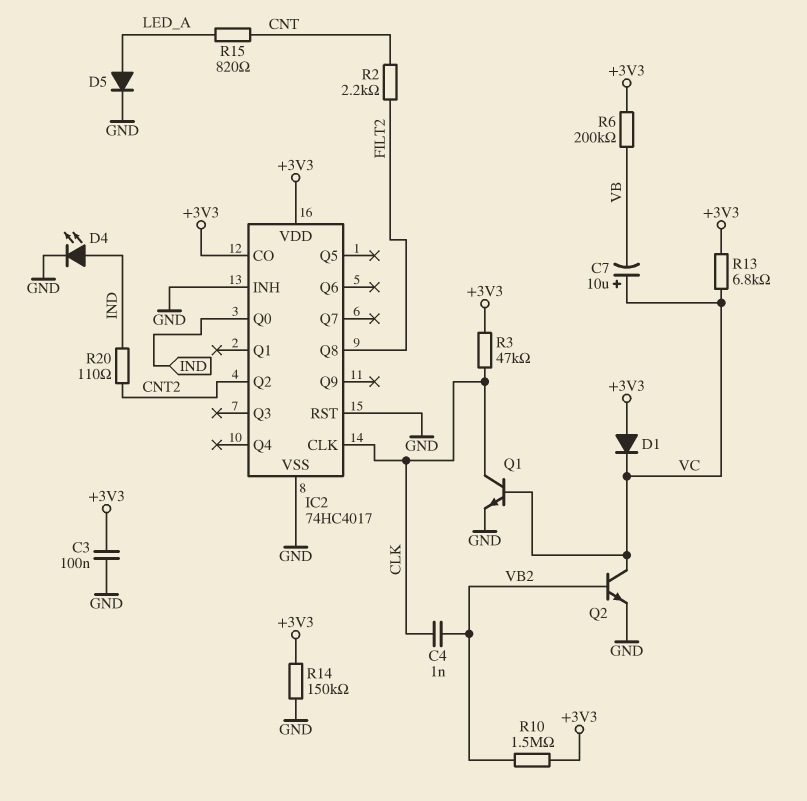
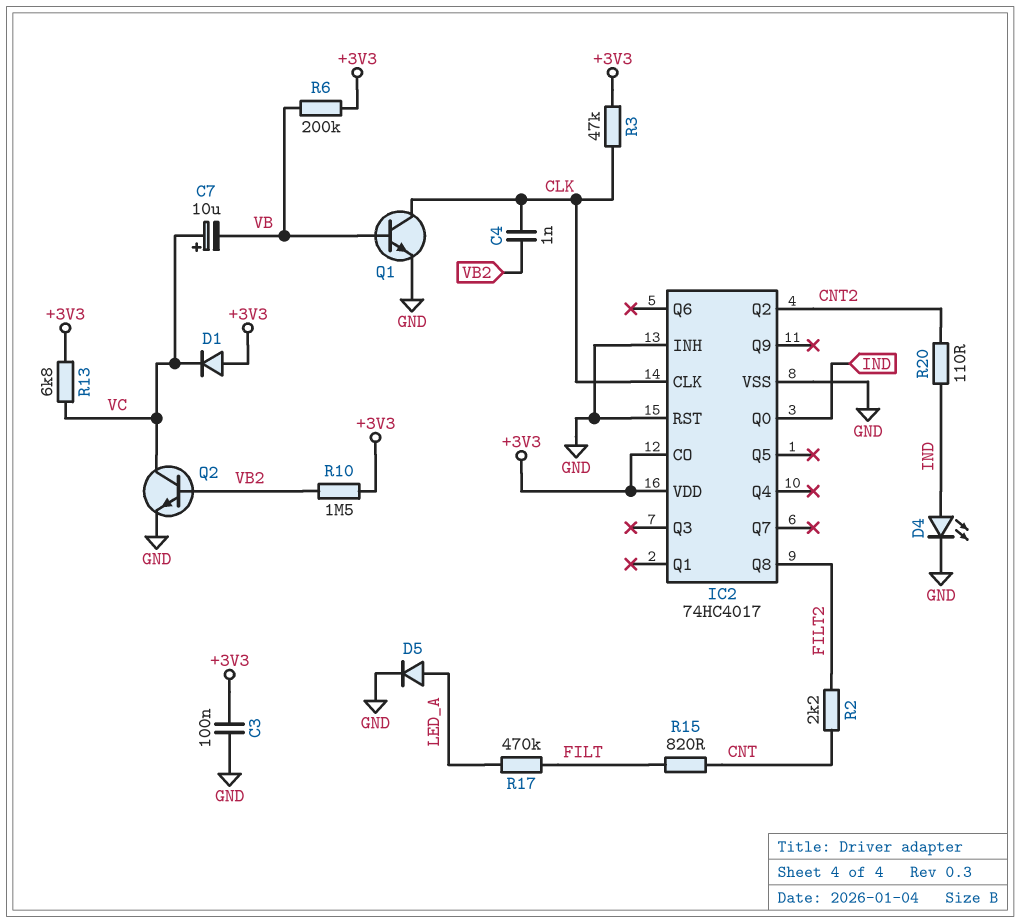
Q1: NPN (B VC, C CLK, E GND) -> NPN (B VB, C CLK, E GND)
R14: 150k (+3V3, GND) -> none
R15: 820 (CNT, LED_A) -> 820 (CNT, FILT)
R17: none -> 470k (FILT, LED_A)

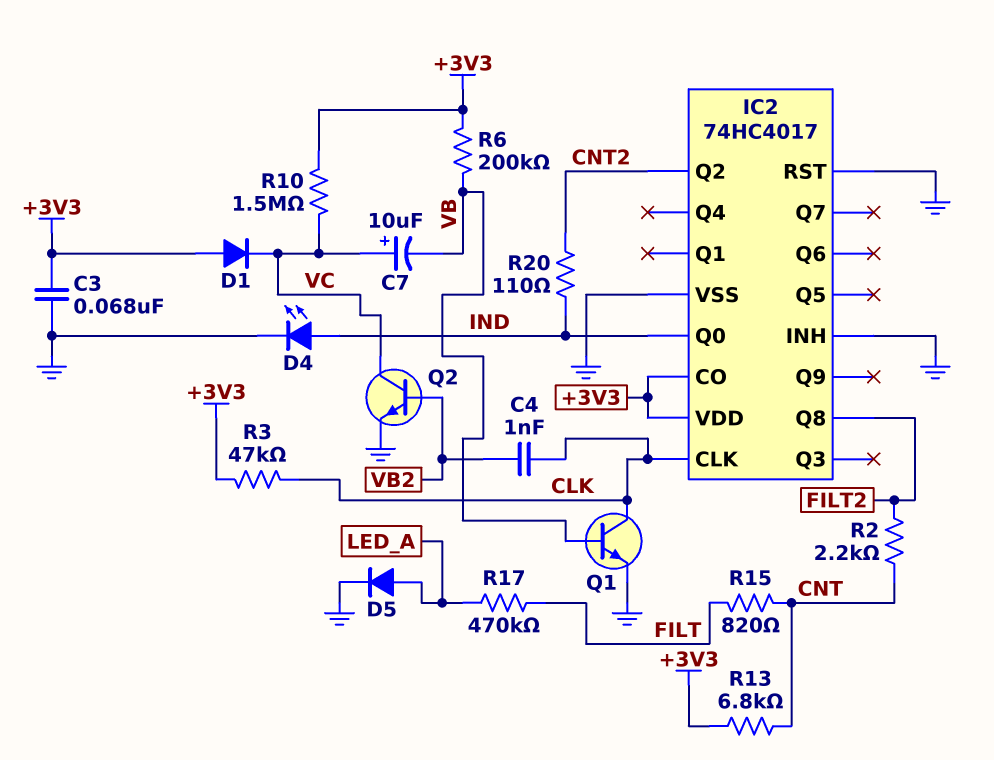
C3: 100nF (+3V3, GND) -> 68nF (+3V3, GND)
R10: 1.5M (+3V3, VB2) -> 1.5M (+3V3, VC)
R13: 6.8k (+3V3, VC) -> 6.8k (+3V3, CNT)

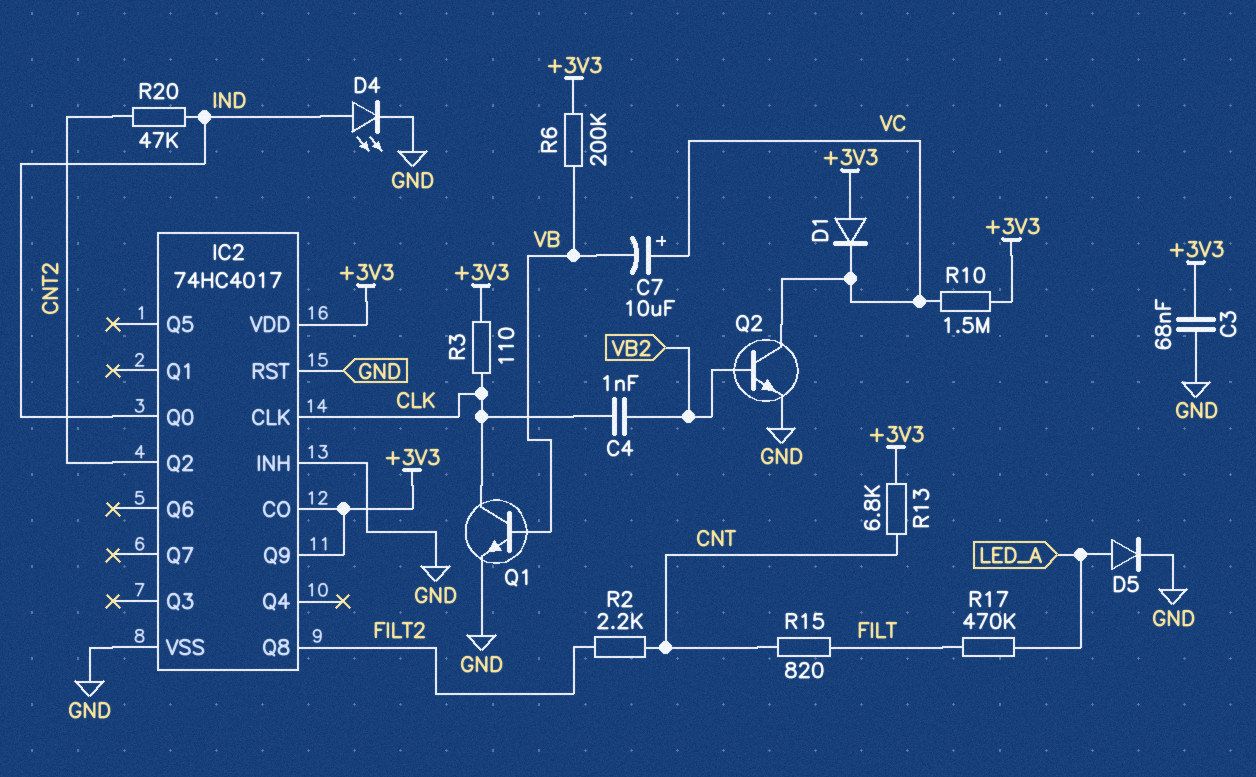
IC2 pin Q9: none -> +3V3
R3: 47k (+3V3, CLK) -> 110 (+3V3, CLK)
R20: 110 (CNT2, IND) -> 47k (CNT2, IND)

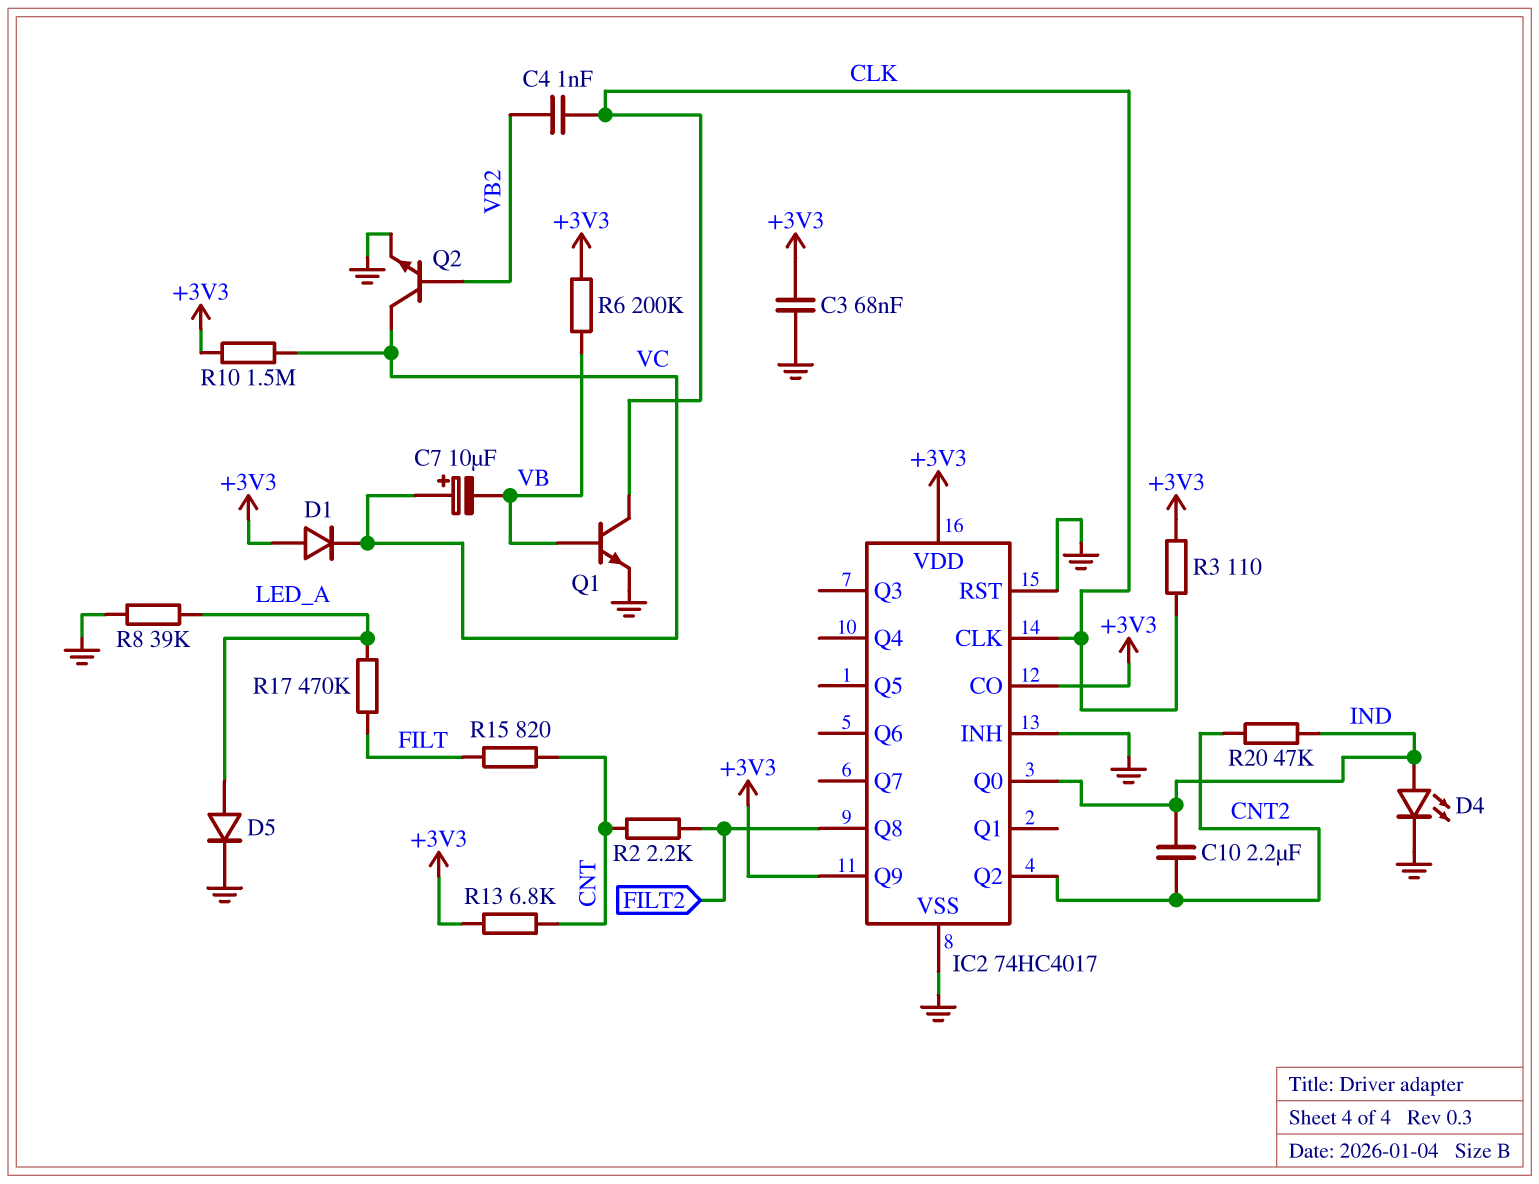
C10: none -> 2.2uF (CNT2, IND)
R8: none -> 39k (GND, LED_A)

